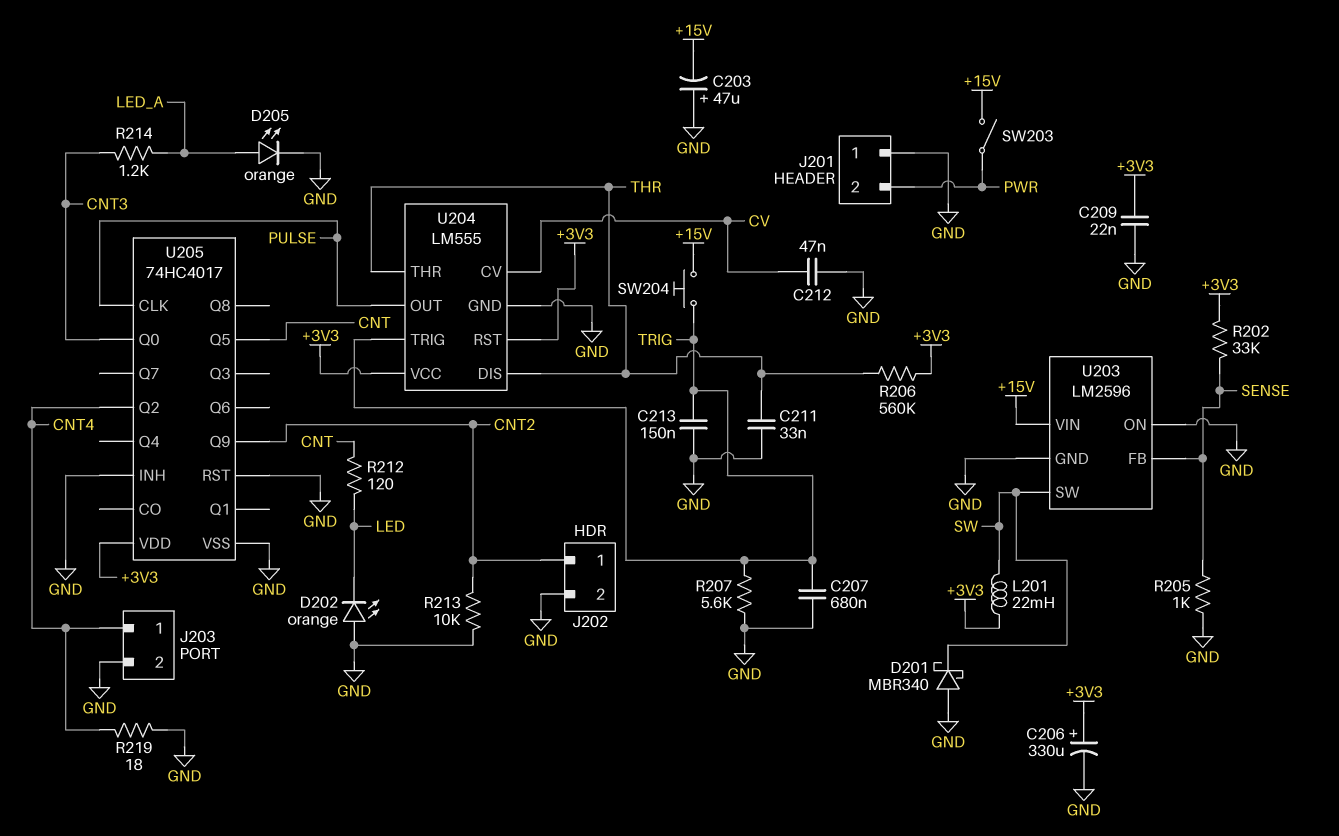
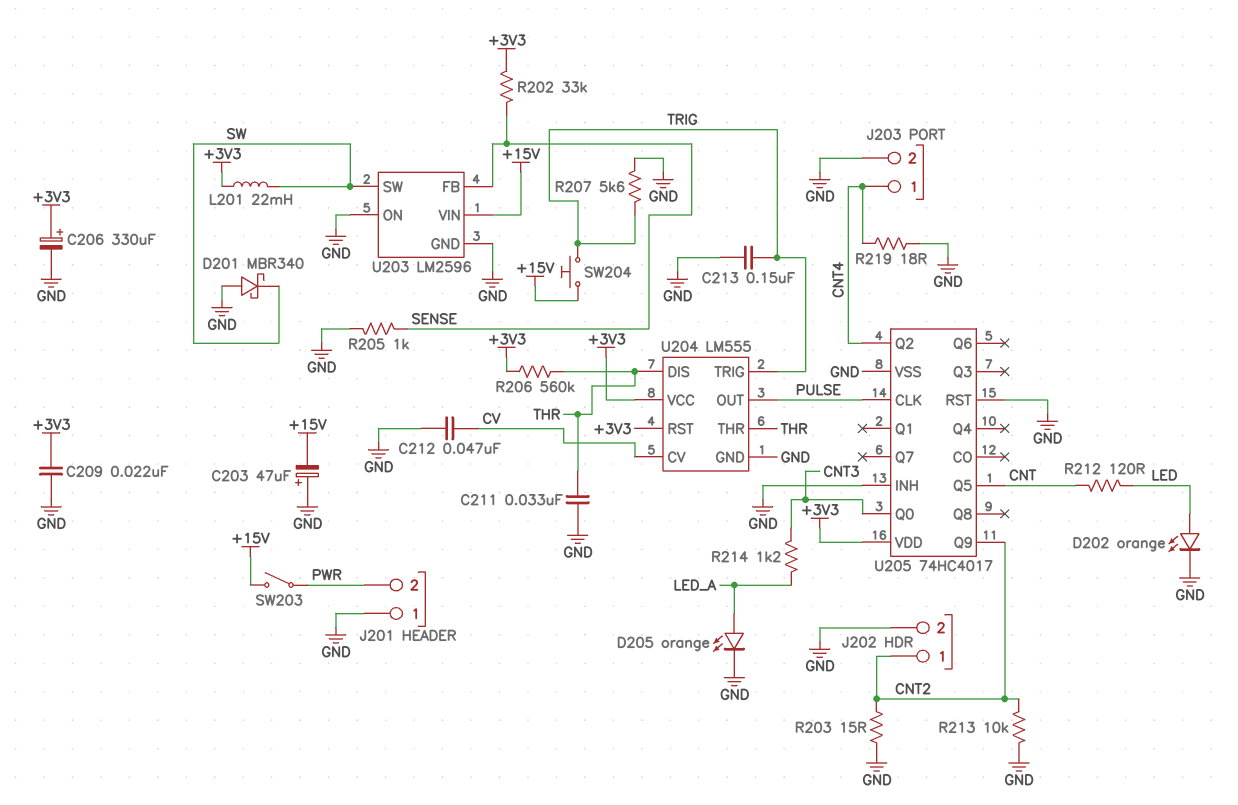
C207: 680nF (GND, TRIG) -> none
D202: LED orange (A GND, K LED) -> LED orange (A LED, K GND)
R203: none -> 15 (CNT2, GND)

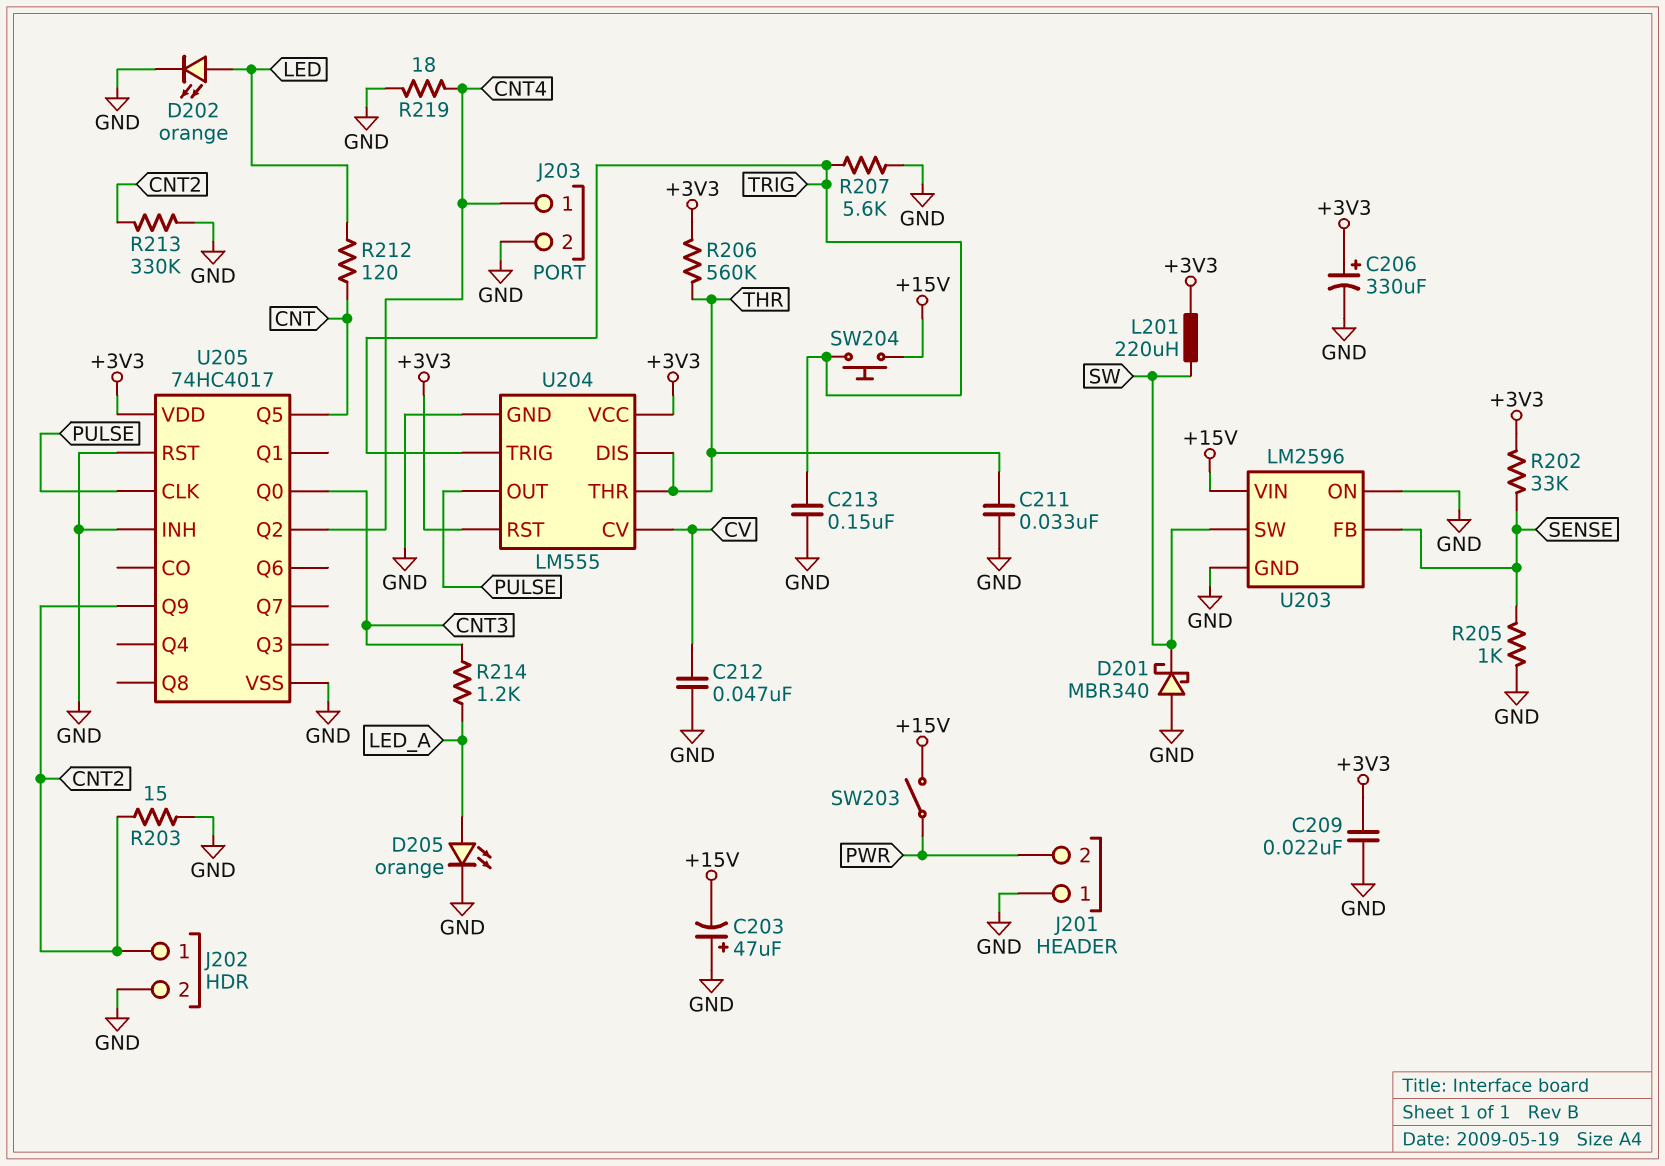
L201: 22mH (+3V3, SW) -> 220uH (+3V3, SW)
R213: 10k (CNT2, GND) -> 330k (CNT2, GND)

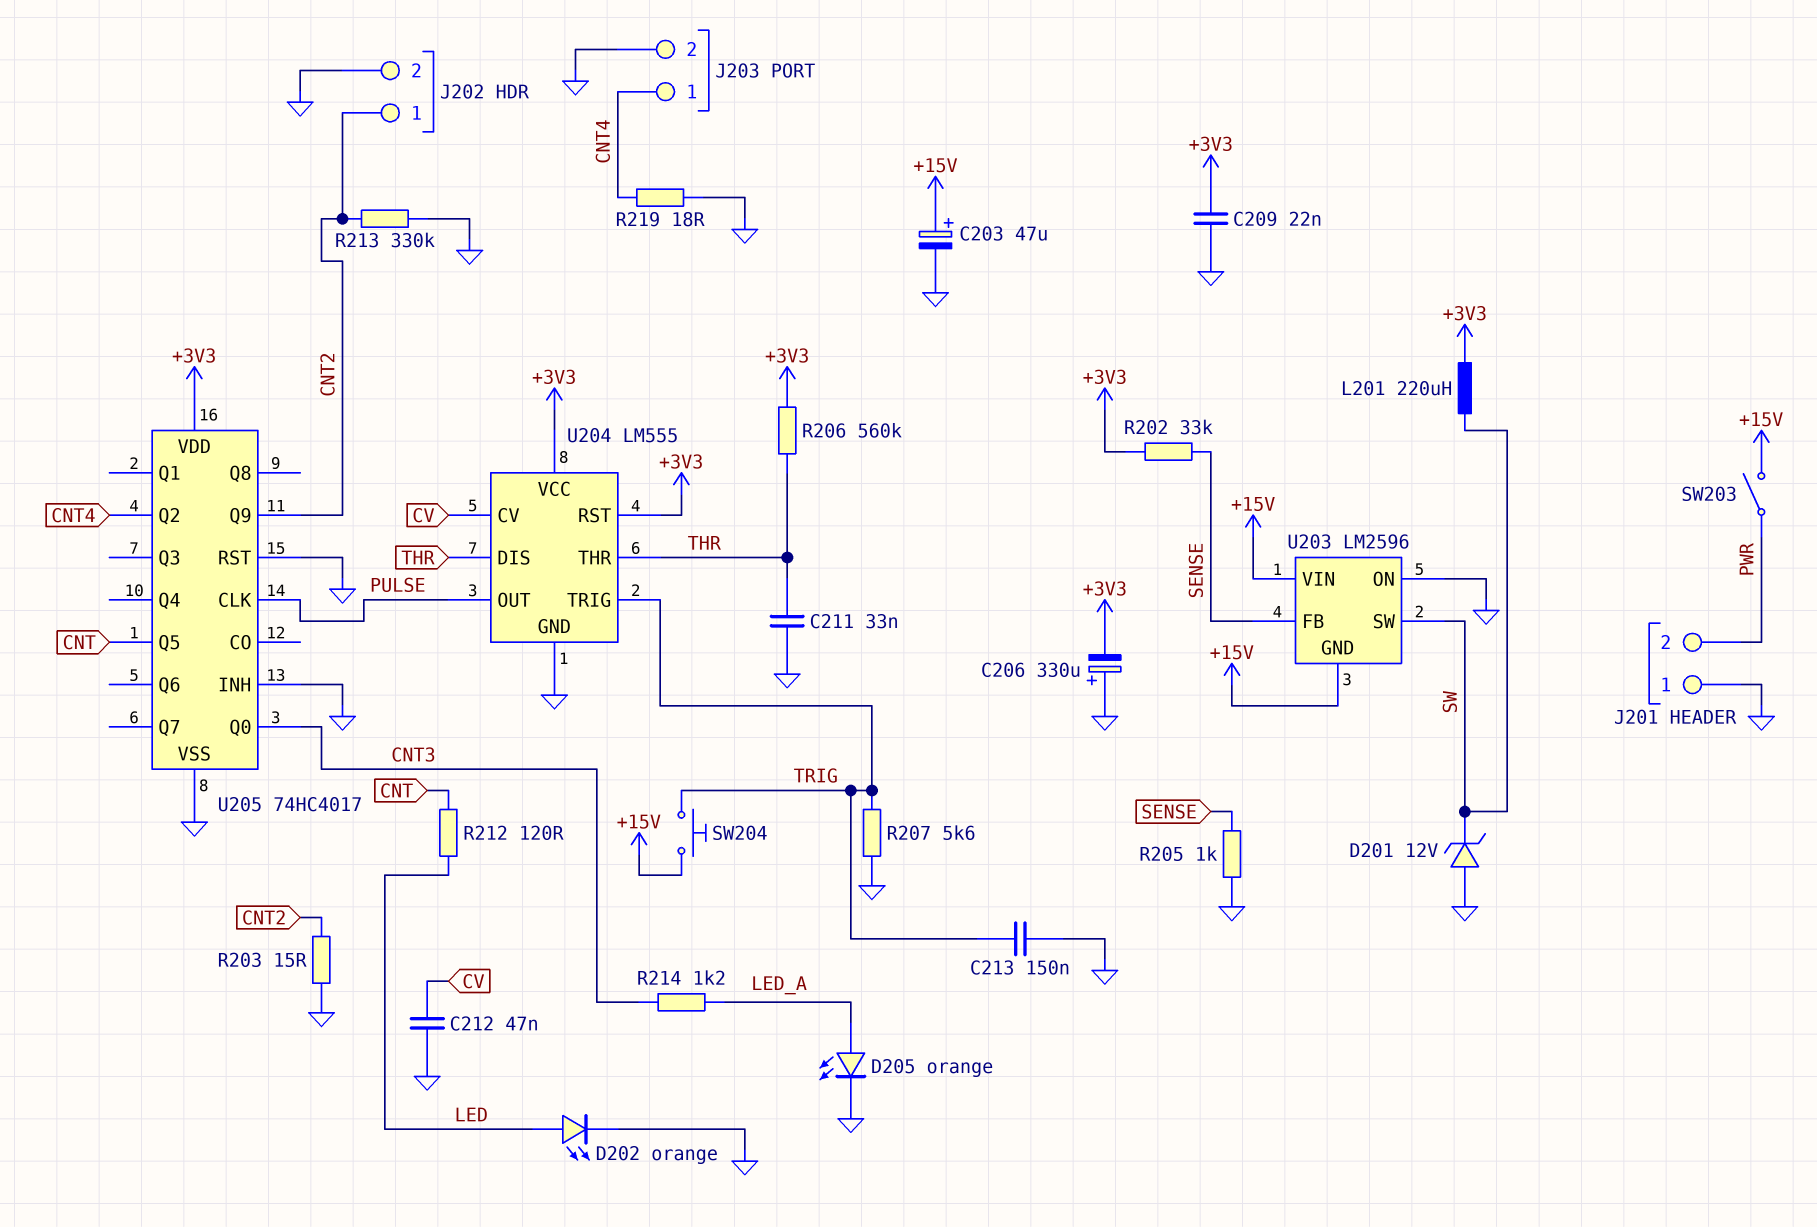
C203: 47uF (plus GND, minus +15V) -> 47uF (plus +15V, minus GND)
C206: 330uF (plus +3V3, minus GND) -> 330uF (plus GND, minus +3V3)
D201: schottky MBR340 (A GND, K SW) -> zener 12V (A GND, K SW)
U203 pin GND: GND -> +15V

